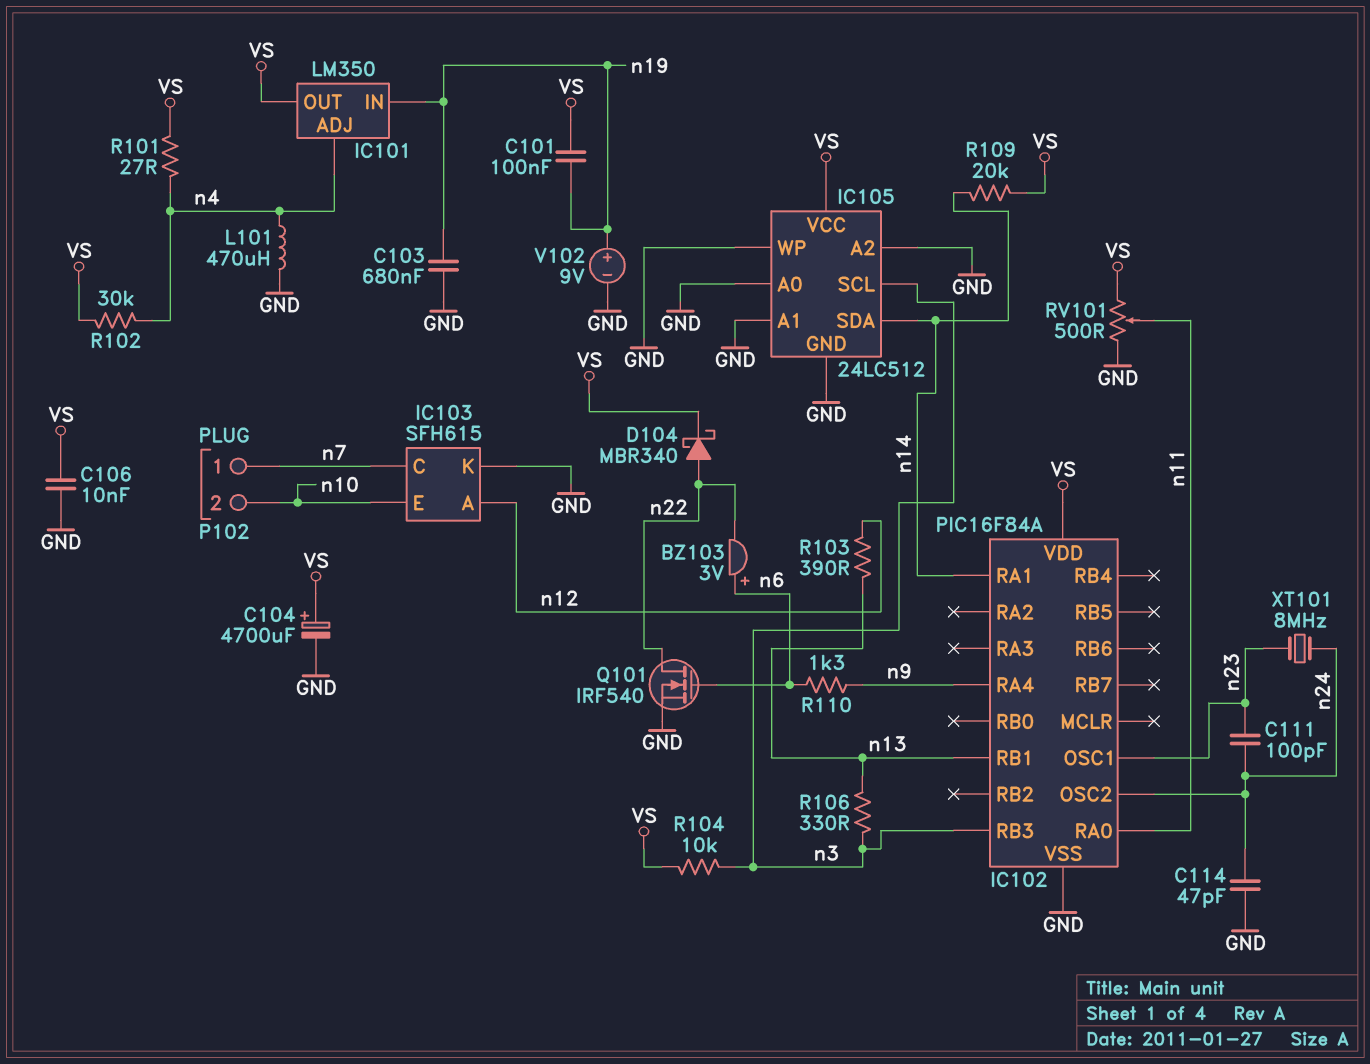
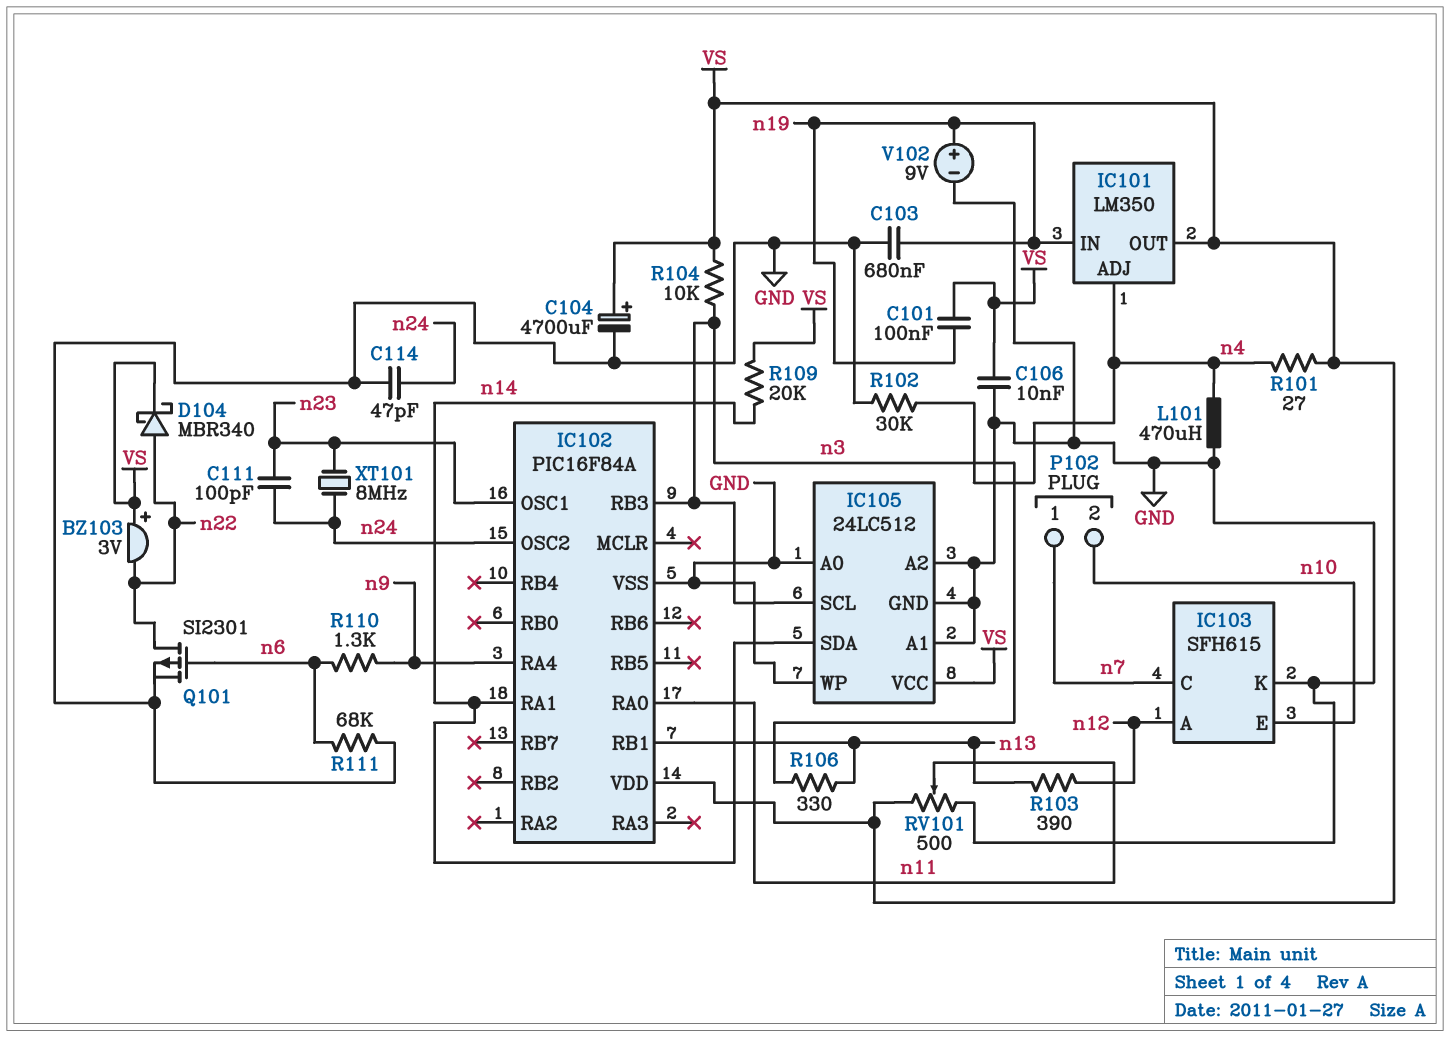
BZ103: buzzer 3V (plus n6, minus n22) -> buzzer 3V (plus VS, minus n22)
Q101: NMOS IRF540 (G n6, D n22, S GND) -> PMOS SI2301 (G n6, D n22, S GND)
R102: 30k (VS, n4) -> 30k (GND, n4)
R111: none -> 68k (GND, n6)

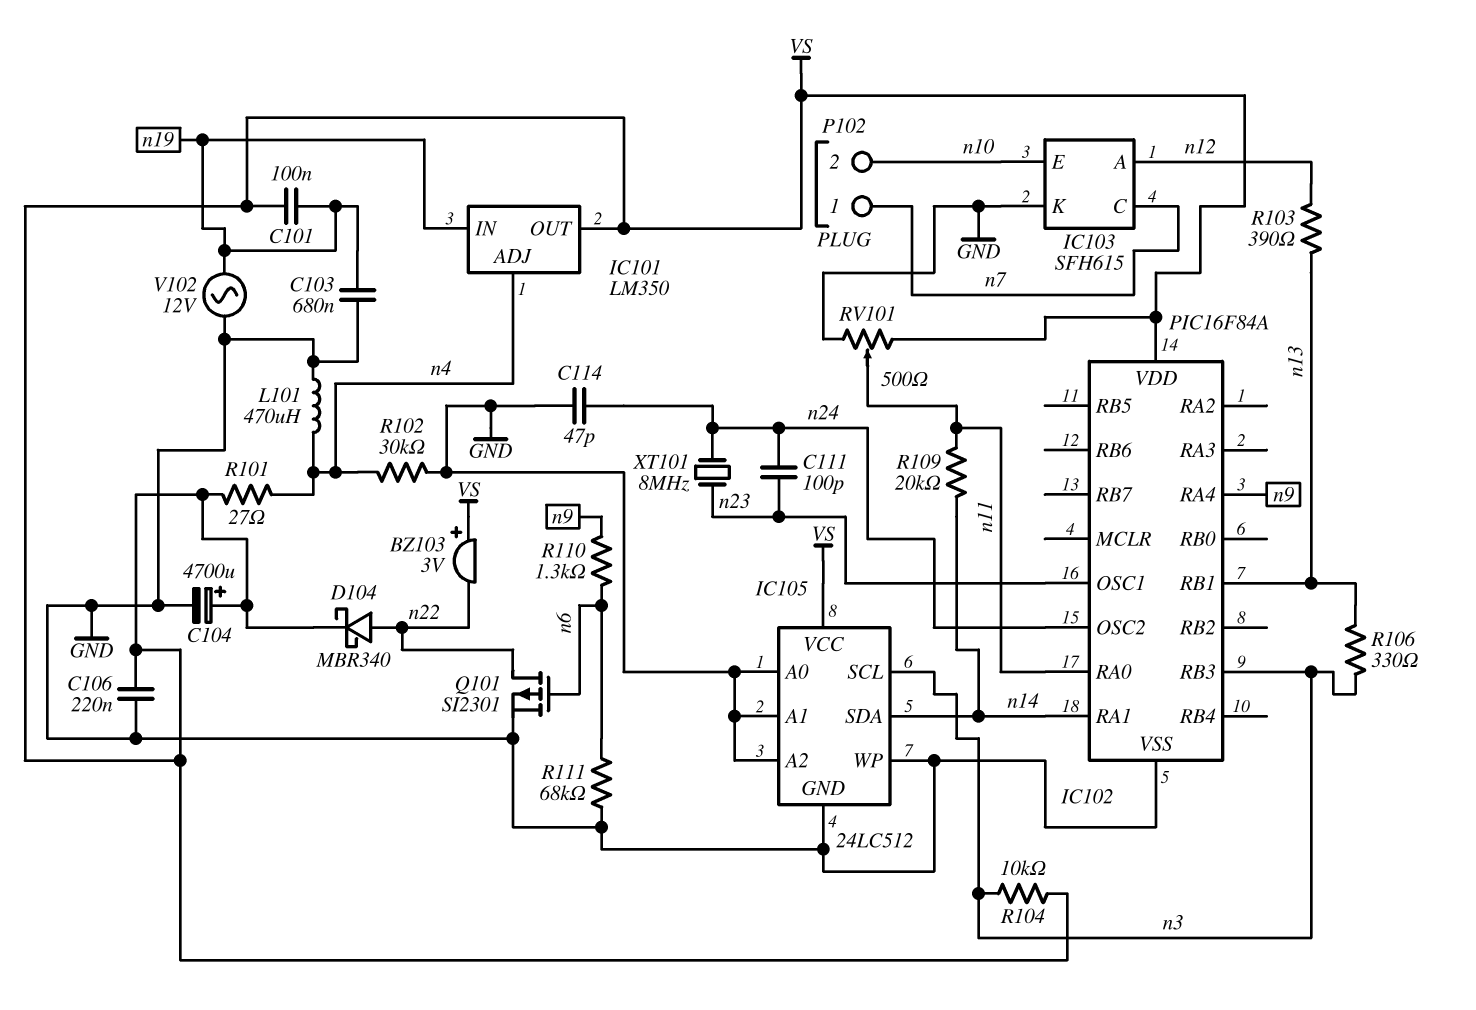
C106: 10nF (GND, VS) -> 220nF (GND, VS)
R109: 20k (VS, n14) -> 20k (n11, n14)
V102: 9V (plus n19, minus GND) -> AC 12V (GND, n19)

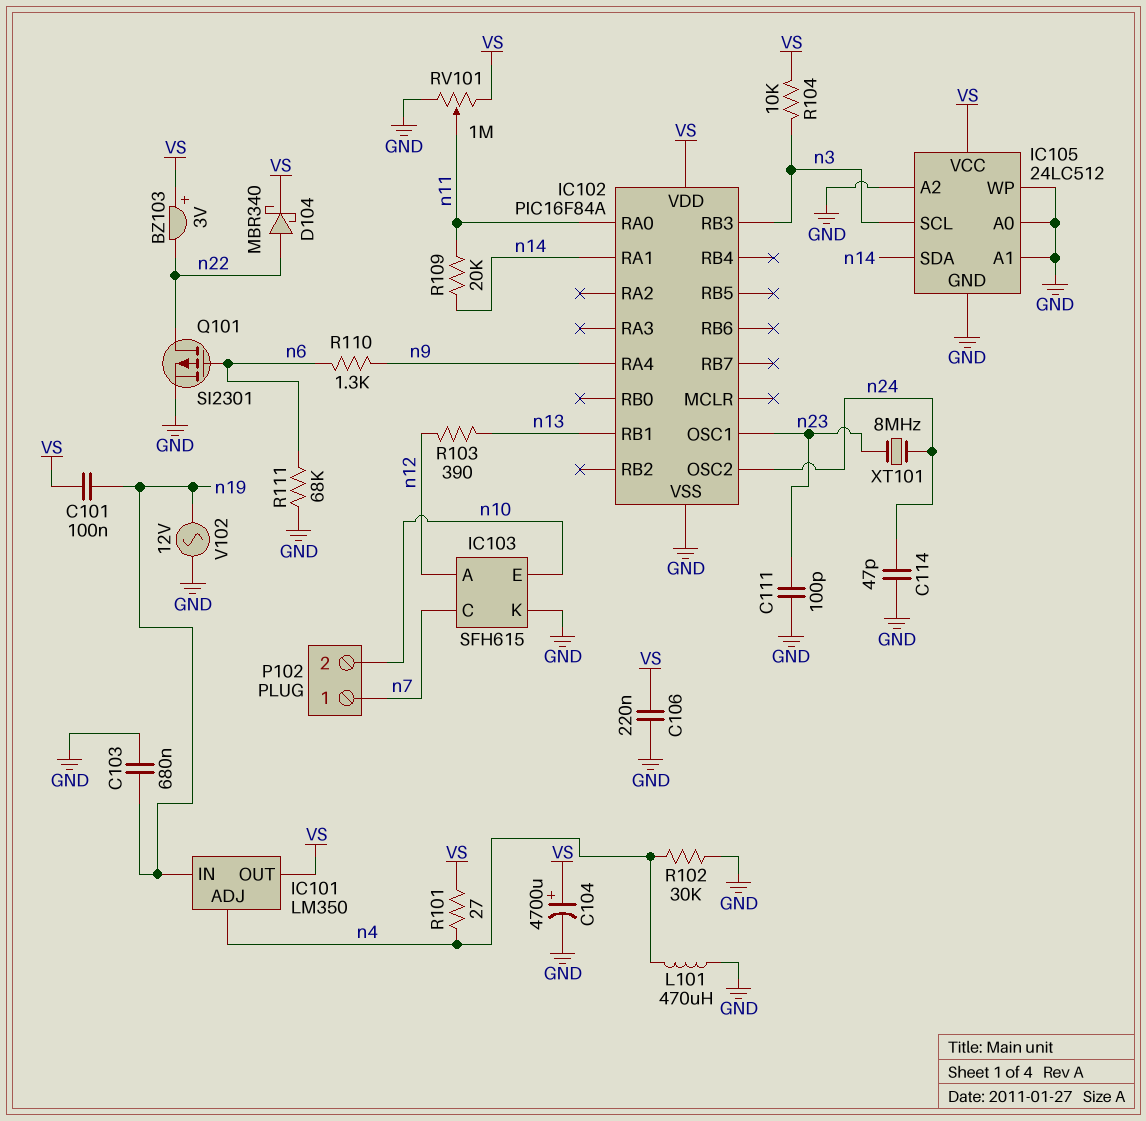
C111: 100pF (n23, n24) -> 100pF (GND, n23)
R106: 330 (n3, n13) -> none
RV101: 500 (GND, VS, wiper n11) -> 1M (GND, VS, wiper n11)

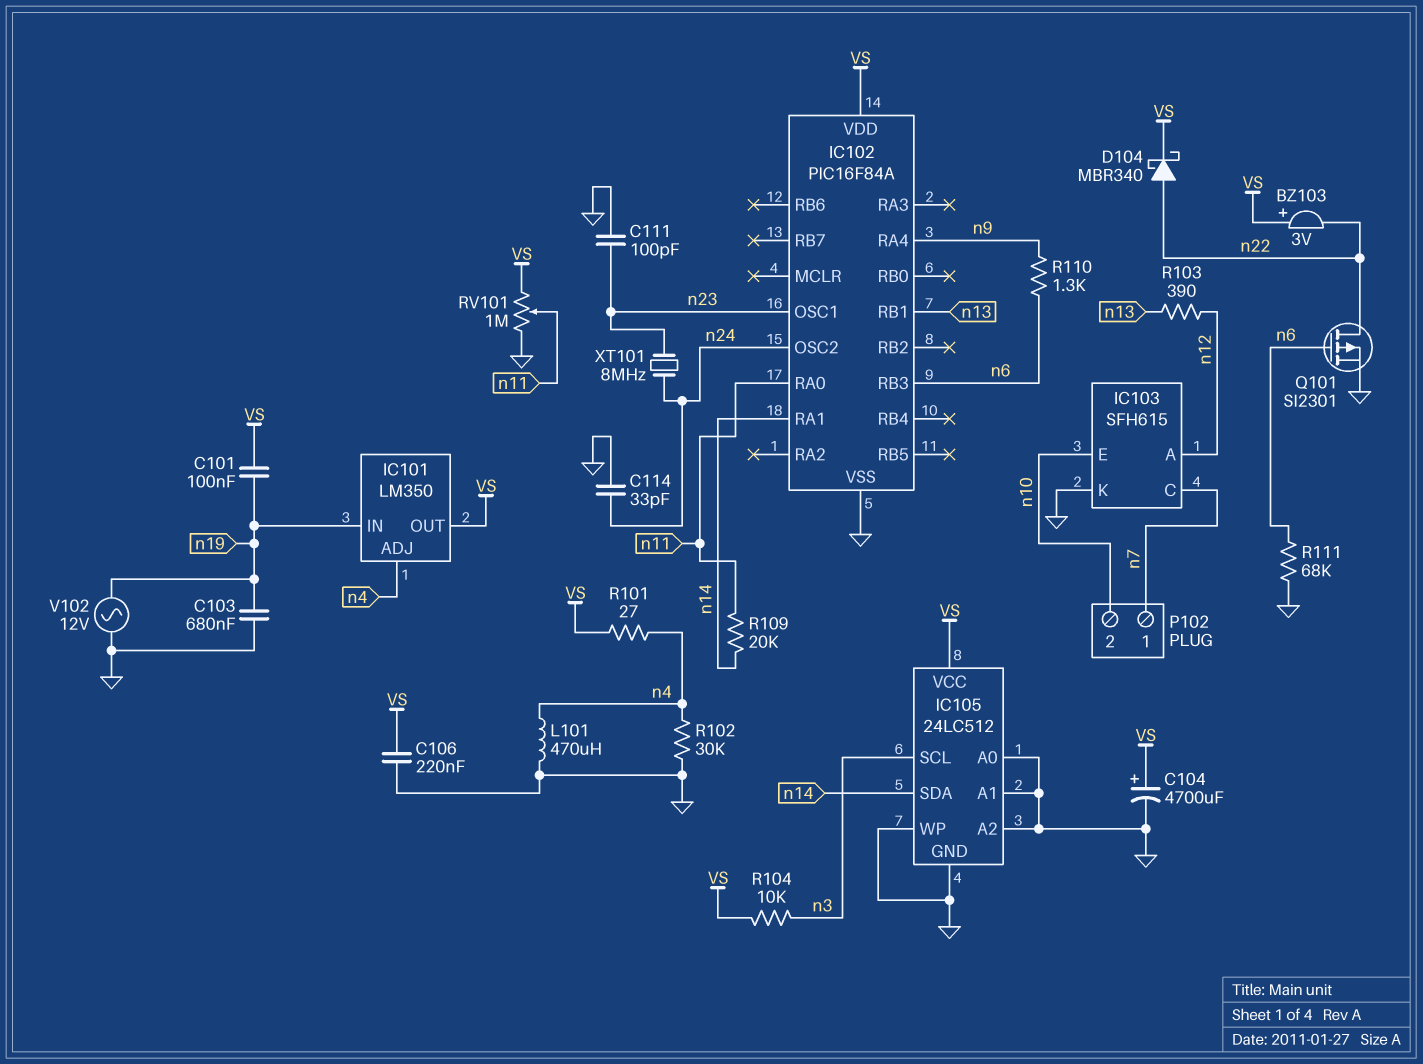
C114: 47pF (GND, n24) -> 33pF (GND, n24)
IC102 pin RB3: n3 -> n6

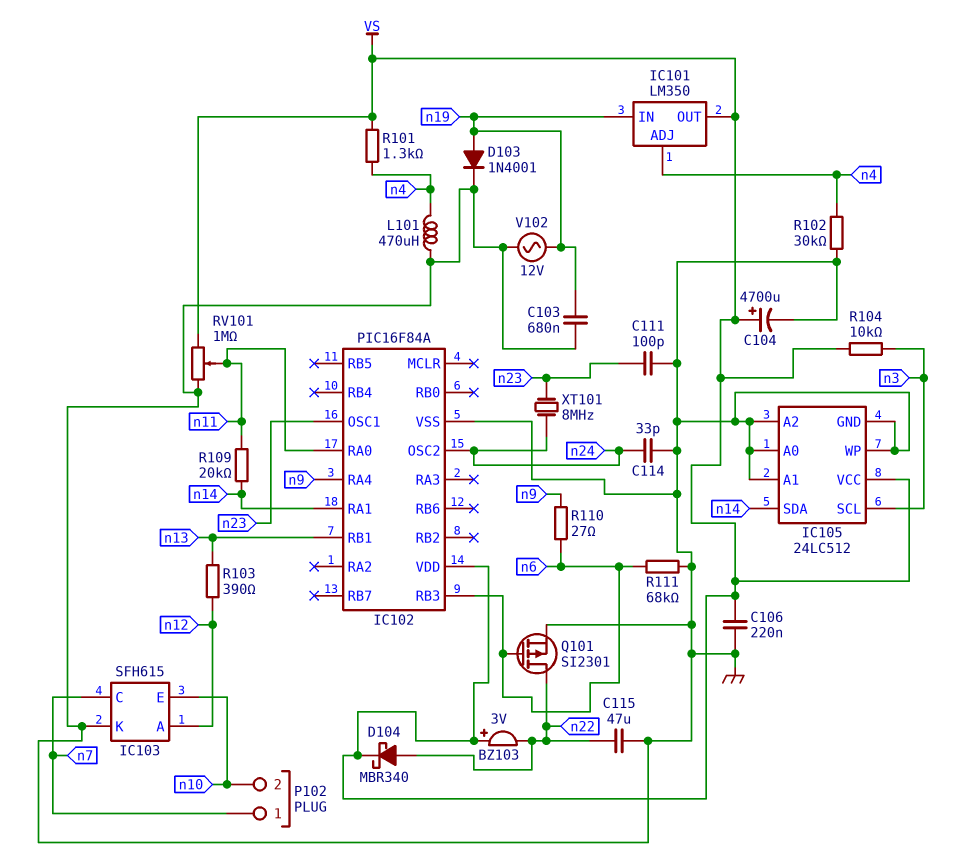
C101: 100nF (VS, n19) -> none
C115: none -> 47uF (GND, n22)
D103: none -> diode 1N4001 (A n19, K GND)
R101: 27 (VS, n4) -> 1.3k (VS, n4)
R110: 1.3k (n6, n9) -> 27 (n6, n9)

